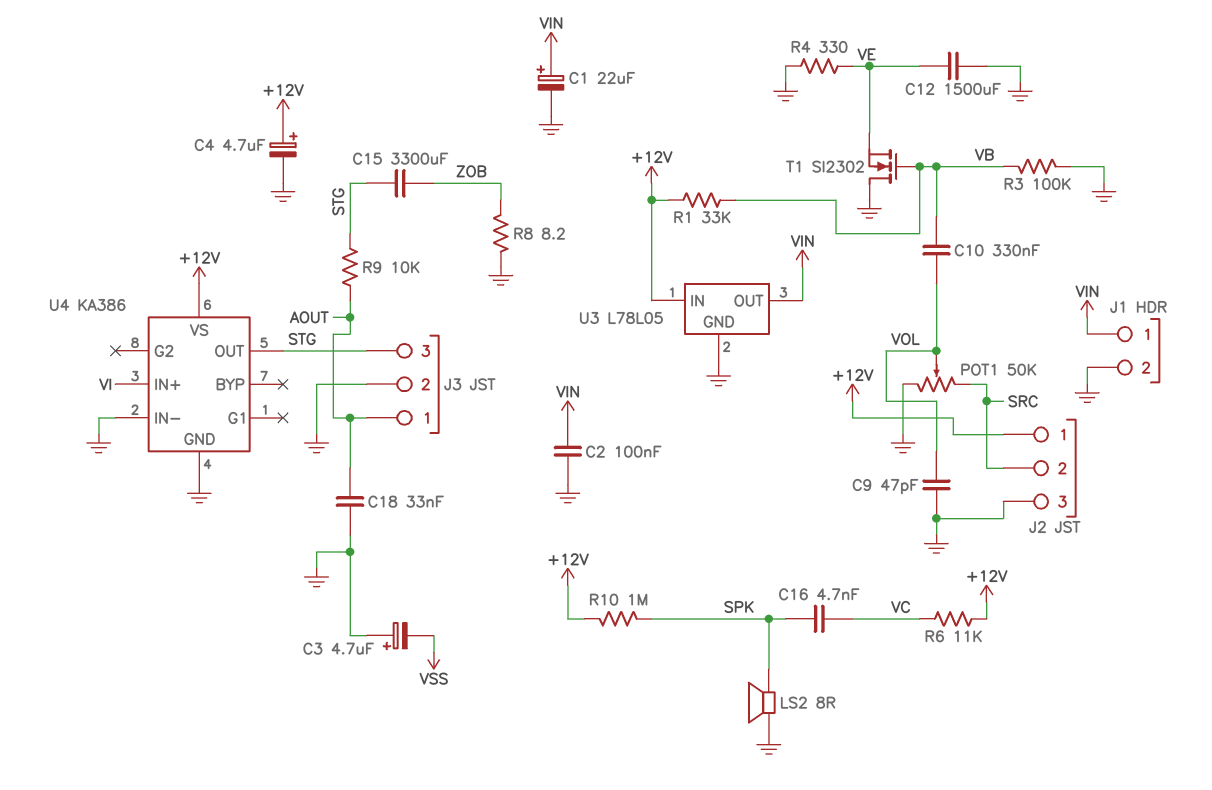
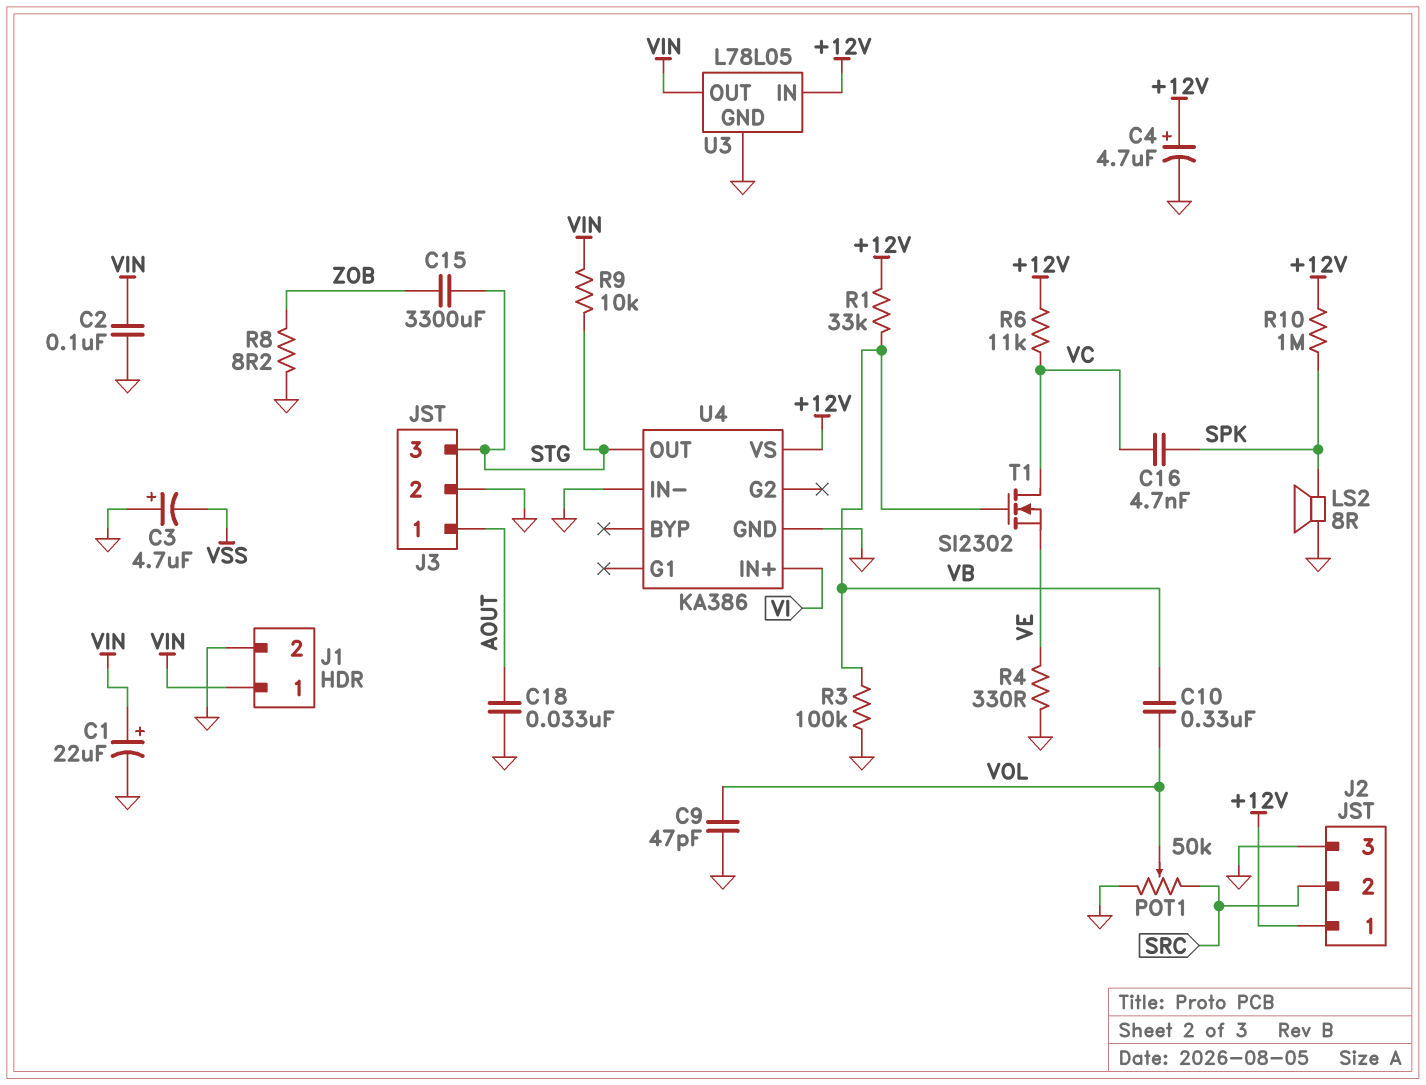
C12: 1500uF (GND, VE) -> none
R9: 10k (AOUT, STG) -> 10k (STG, VIN)
T1: NMOS SI2302 (G VB, D GND, S VE) -> NMOS SI2302 (G VB, D VC, S VE)

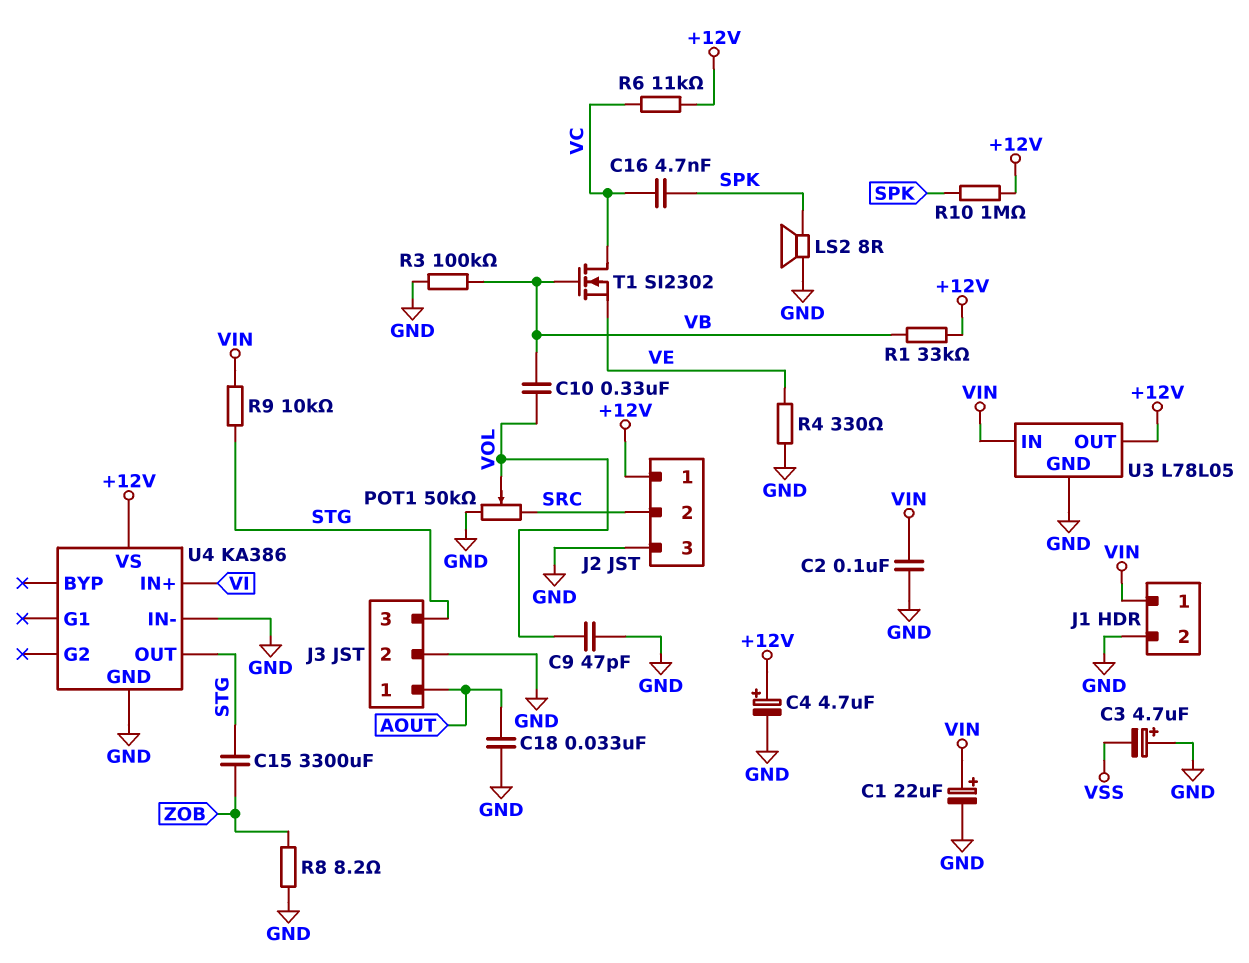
U3 pin IN: +12V -> VIN
U3 pin OUT: VIN -> +12V

